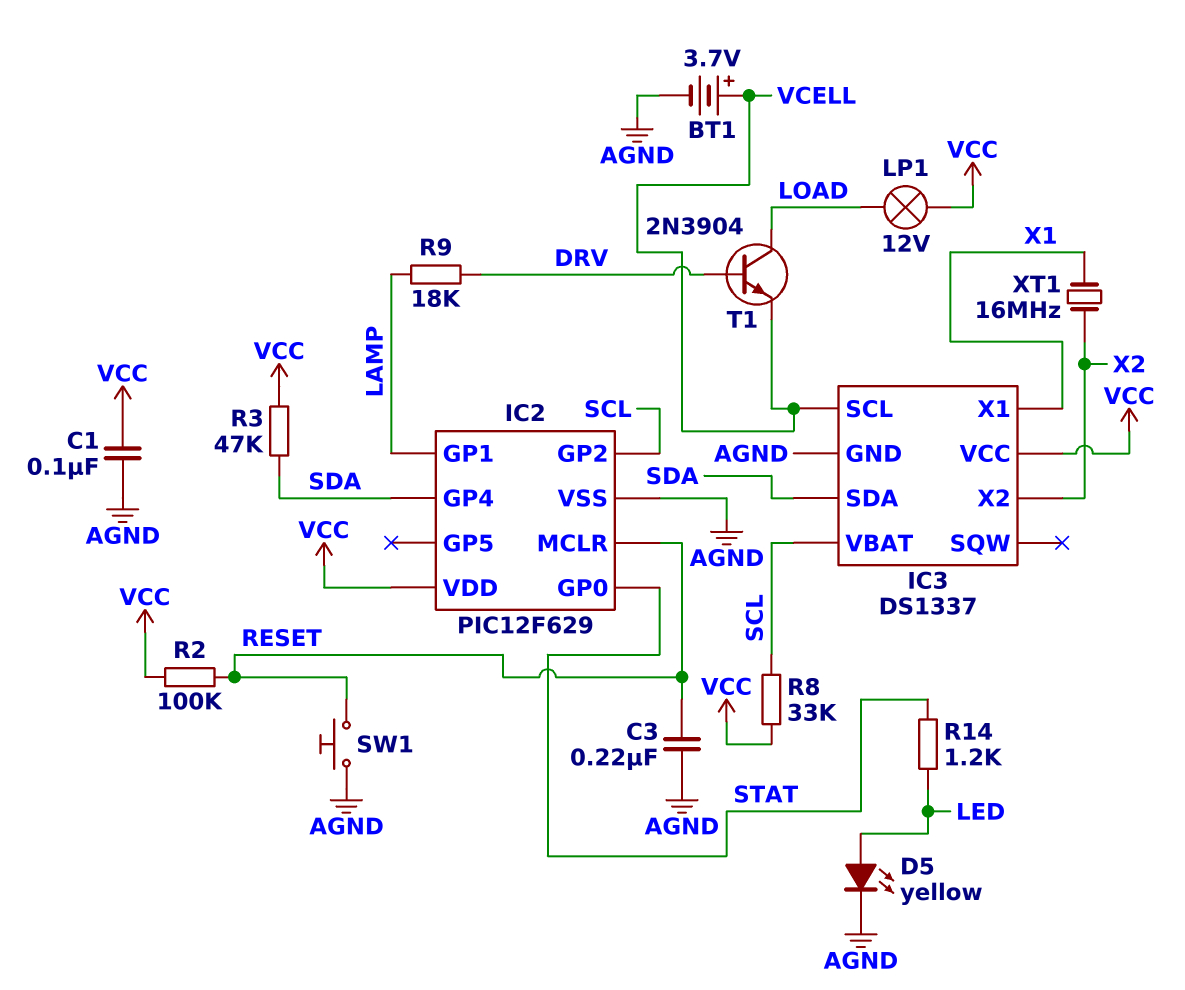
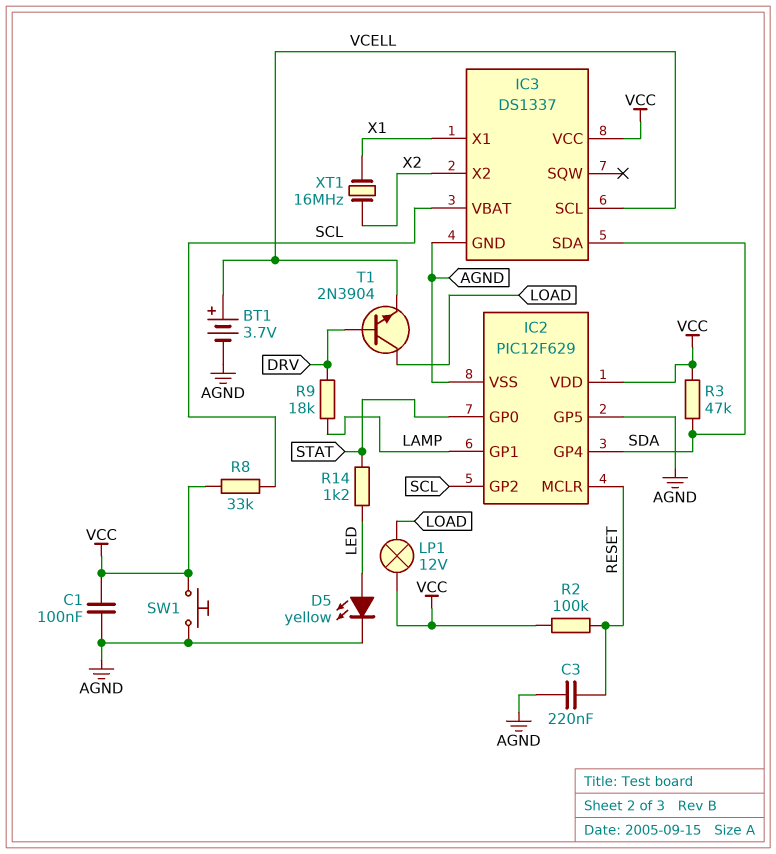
IC2 pin GP5: none -> AGND
SW1: button (AGND, RESET) -> button (AGND, VCC)

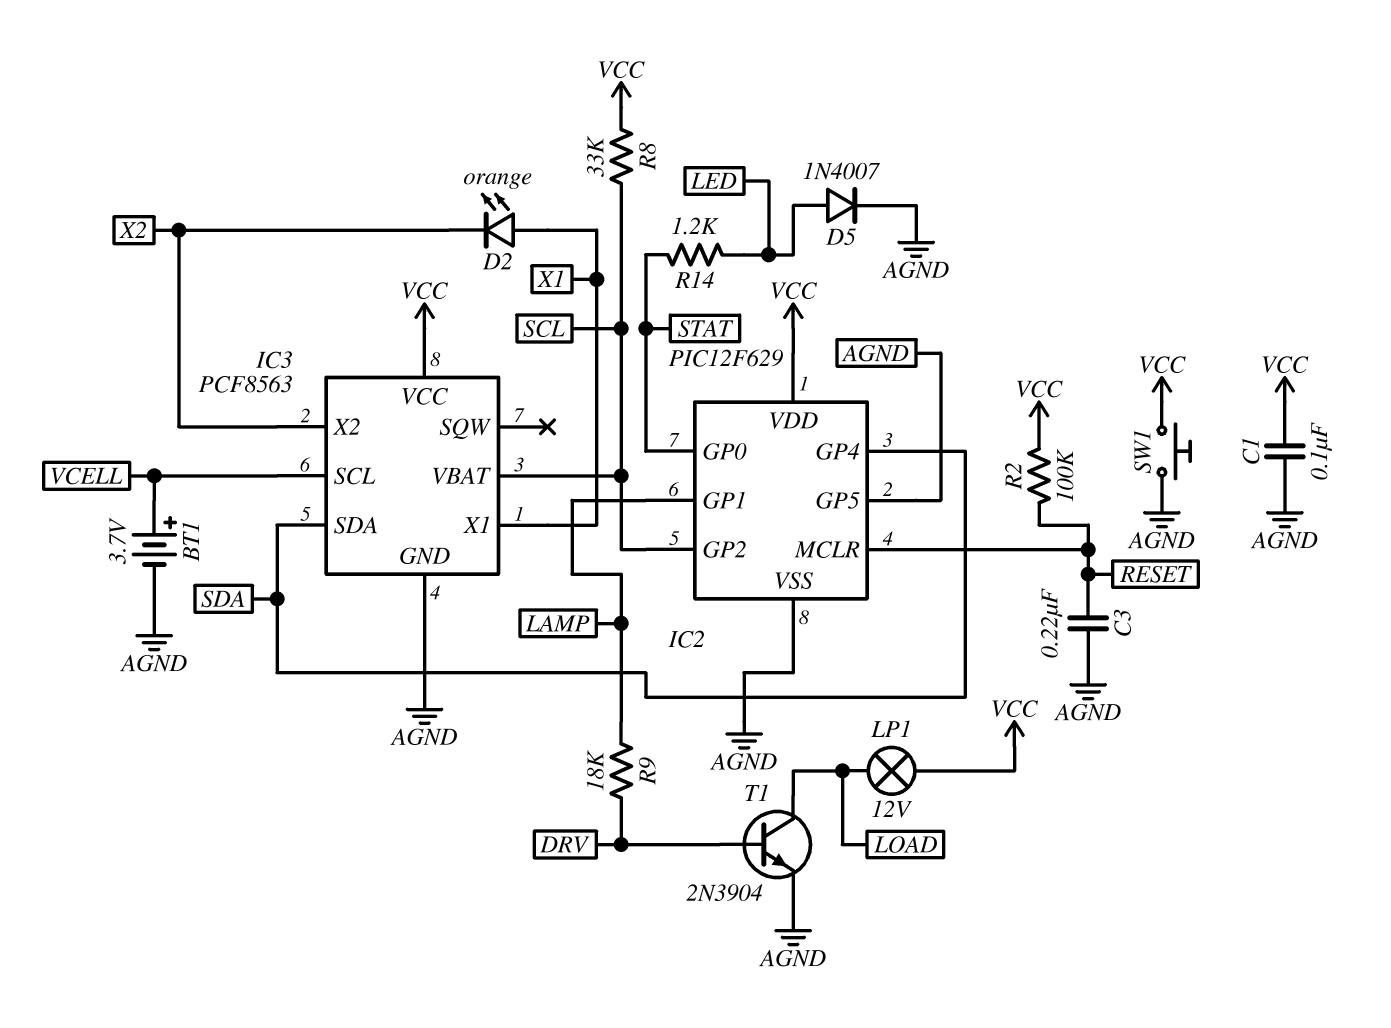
D2: none -> LED orange (A X1, K X2)
D5: LED yellow (A LED, K AGND) -> diode 1N4007 (A LED, K AGND)
IC3: DS1337 -> PCF8563
R3: 47k (SDA, VCC) -> none
T1: NPN 2N3904 (B DRV, C LOAD, E VCELL) -> NPN 2N3904 (B DRV, C LOAD, E AGND)
XT1: 16MHz (X1, X2) -> none

